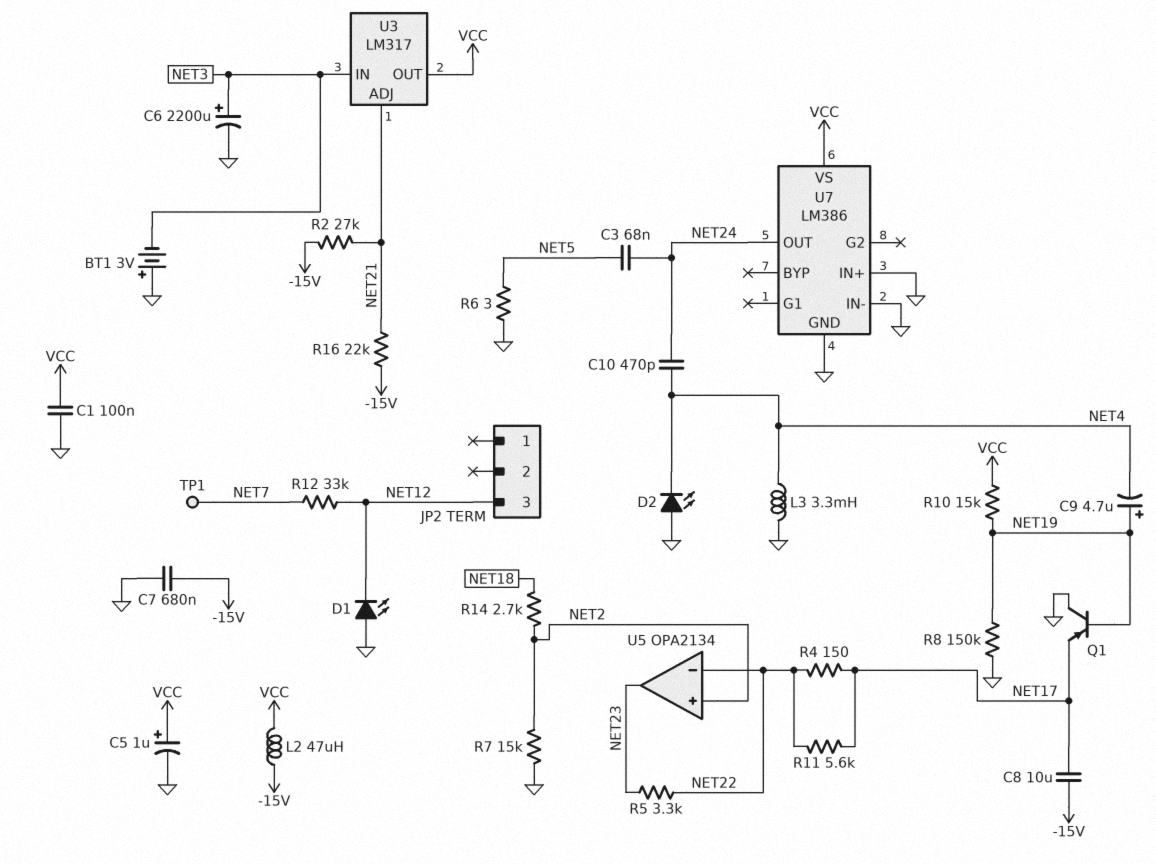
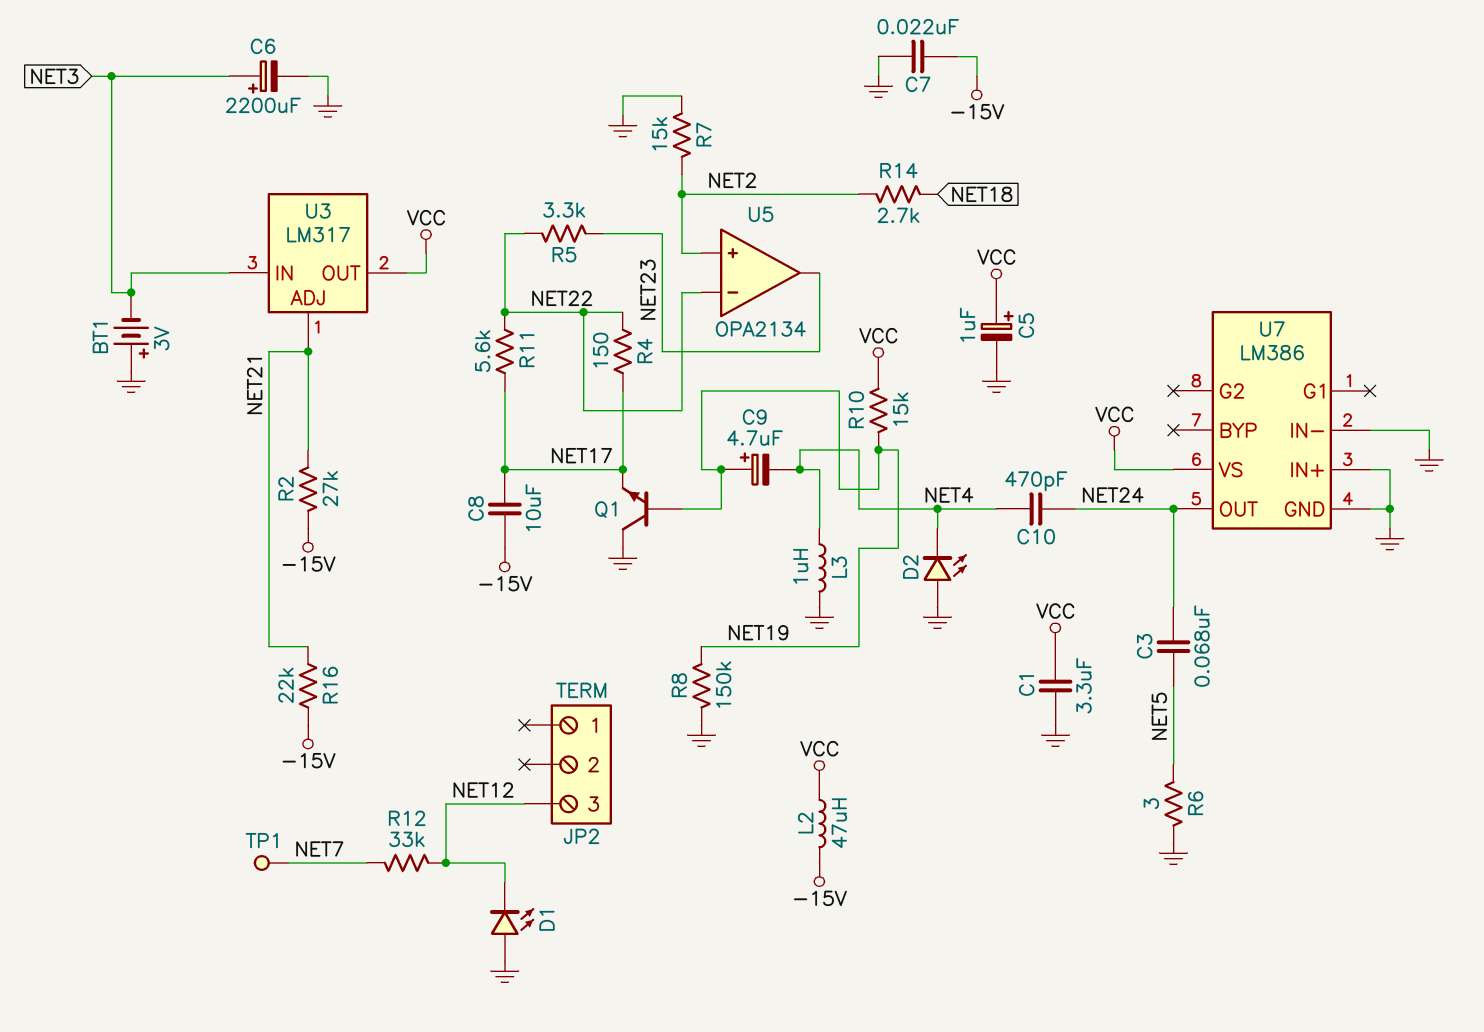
C1: 100nF (GND, VCC) -> 3.3uF (GND, VCC)
C7: 680nF (-15V, GND) -> 22nF (-15V, GND)
L3: 3.3mH (GND, NET4) -> 1uH (GND, NET4)
Q1: PNP (B NET19, C GND, E NET17) -> NPN (B NET19, C GND, E NET17)

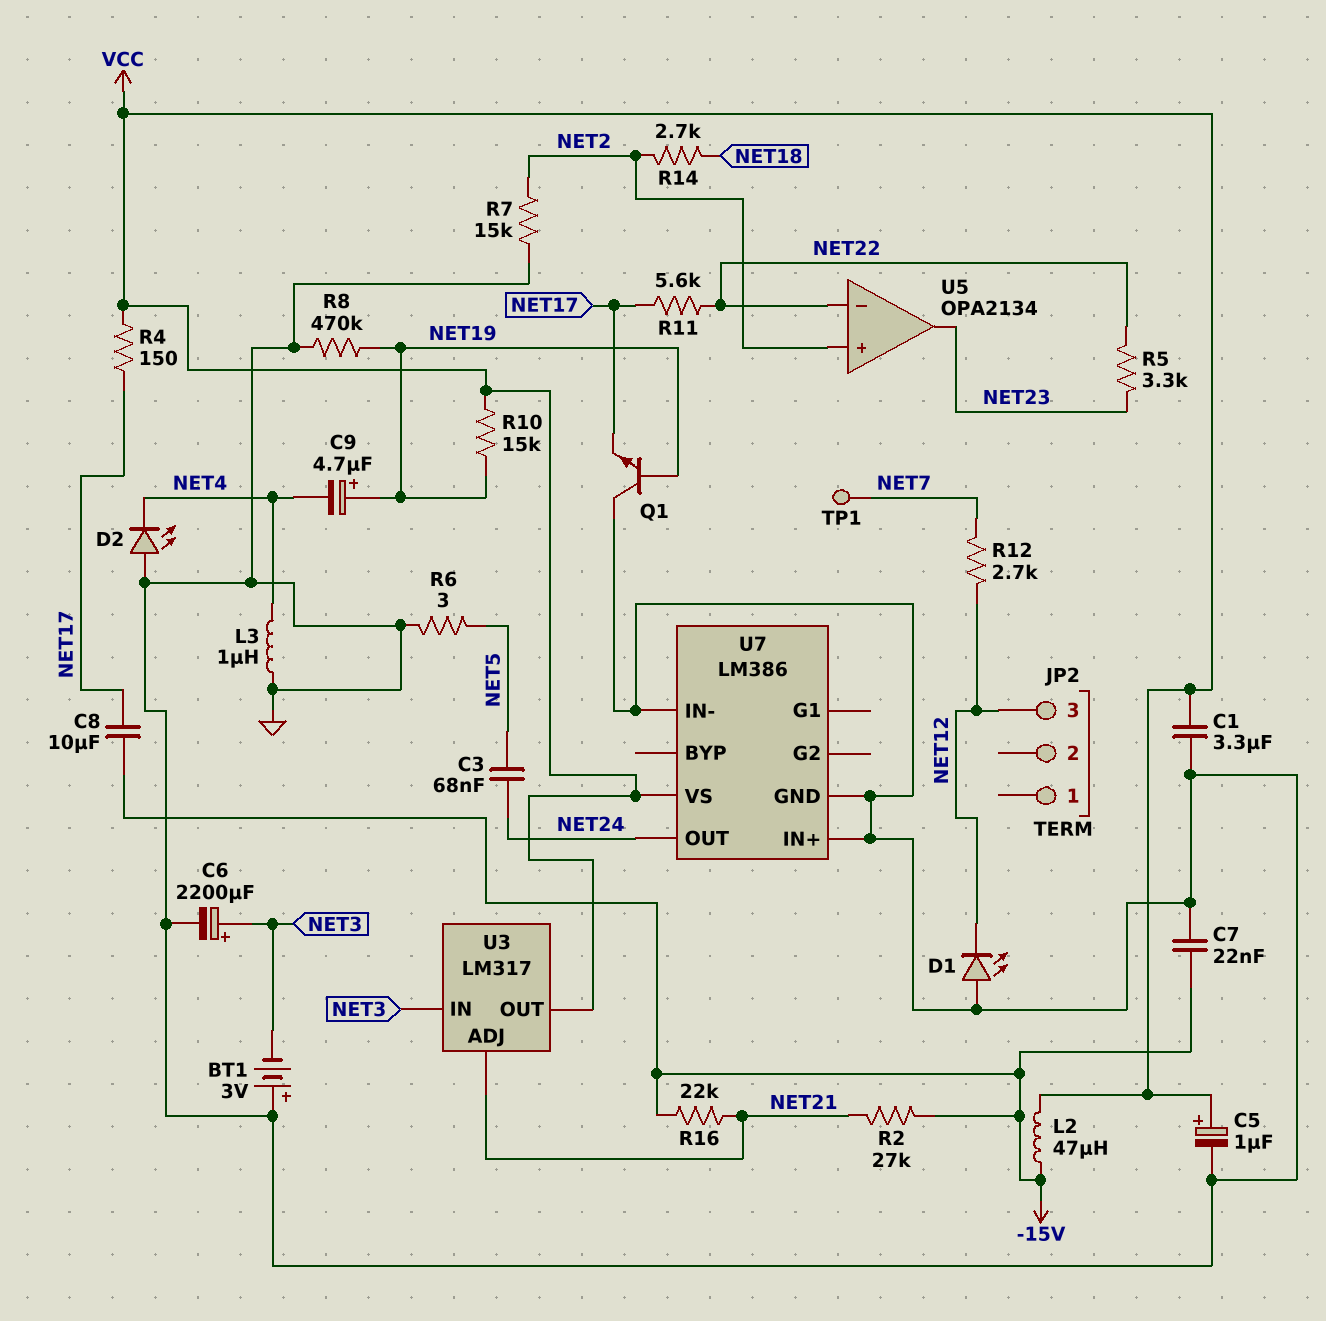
C10: 470pF (NET4, NET24) -> none
R4: 150 (NET17, NET22) -> 150 (NET17, VCC)
R8: 150k (GND, NET19) -> 470k (GND, NET19)
R12: 33k (NET7, NET12) -> 2.7k (NET7, NET12)

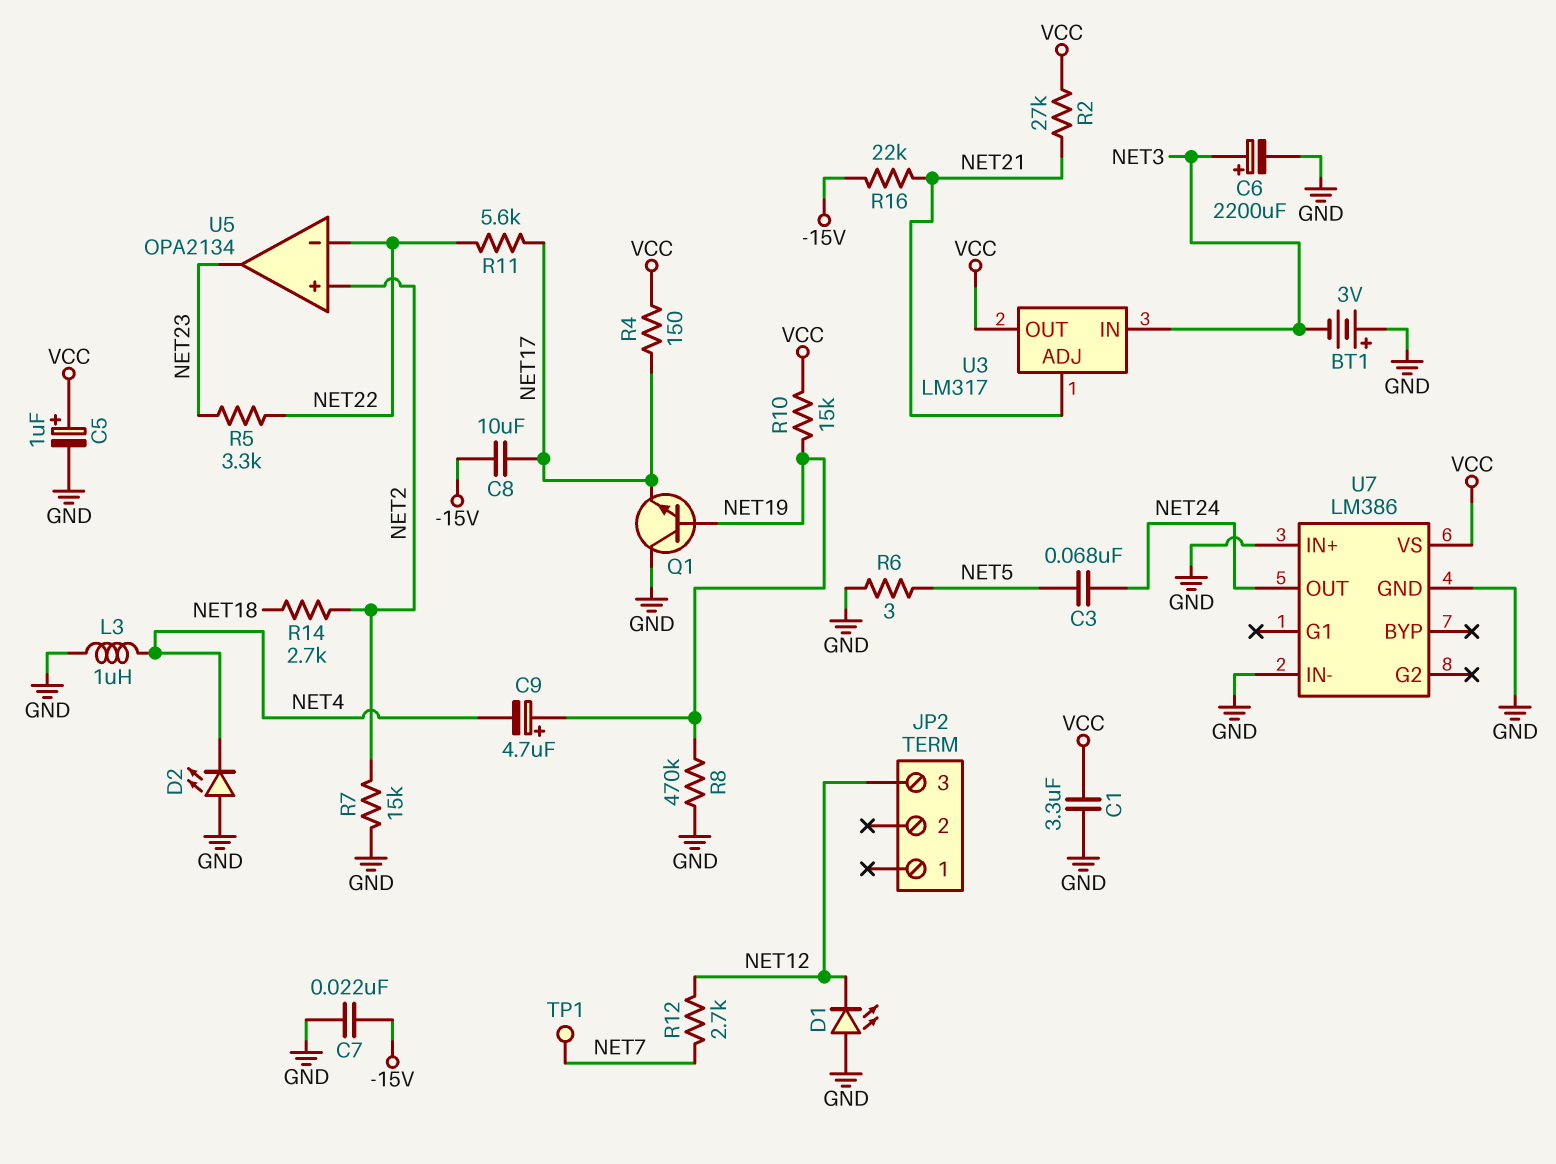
L2: 47uH (-15V, VCC) -> none
R2: 27k (-15V, NET21) -> 27k (NET21, VCC)

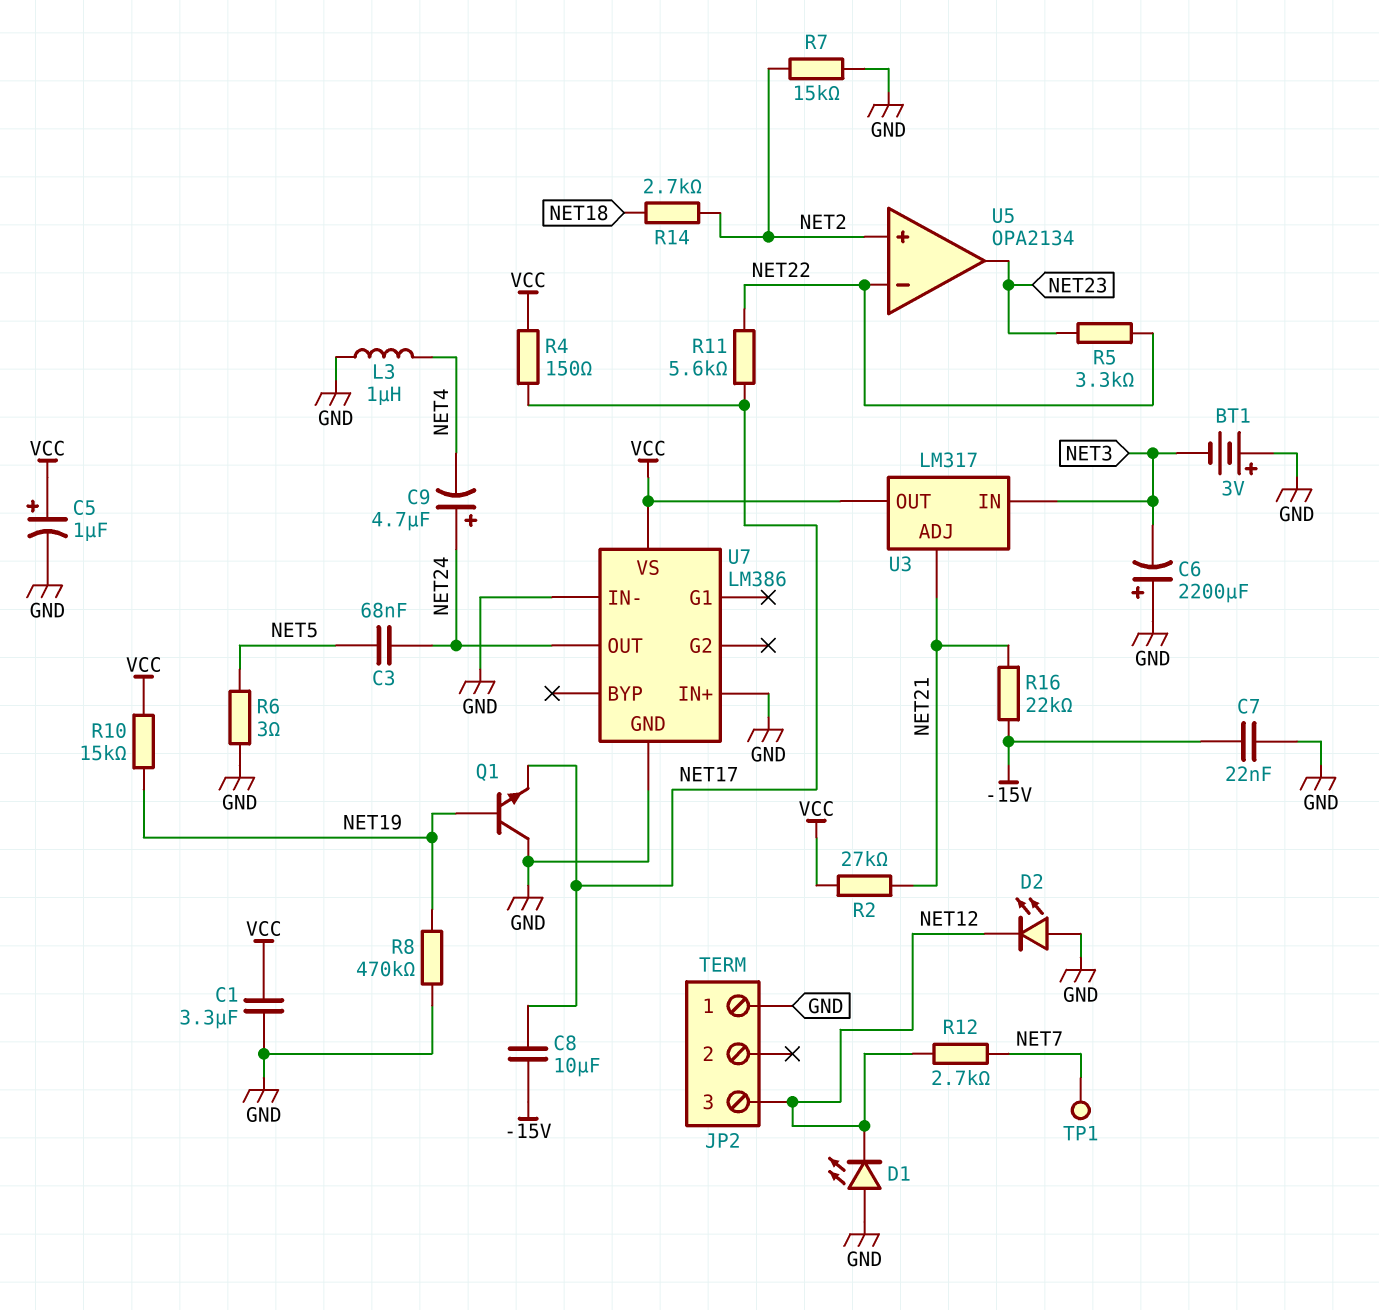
C6: 2200uF (plus NET3, minus GND) -> 2200uF (plus GND, minus NET3)
C9: 4.7uF (plus NET19, minus NET4) -> 4.7uF (plus NET24, minus NET4)
D2: LED (A GND, K NET4) -> LED (A GND, K NET12)
JP2 pin 1: none -> GND

